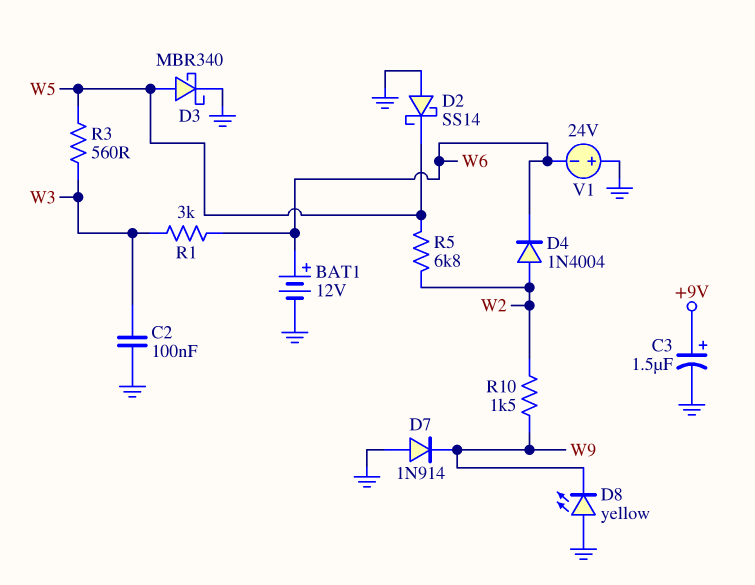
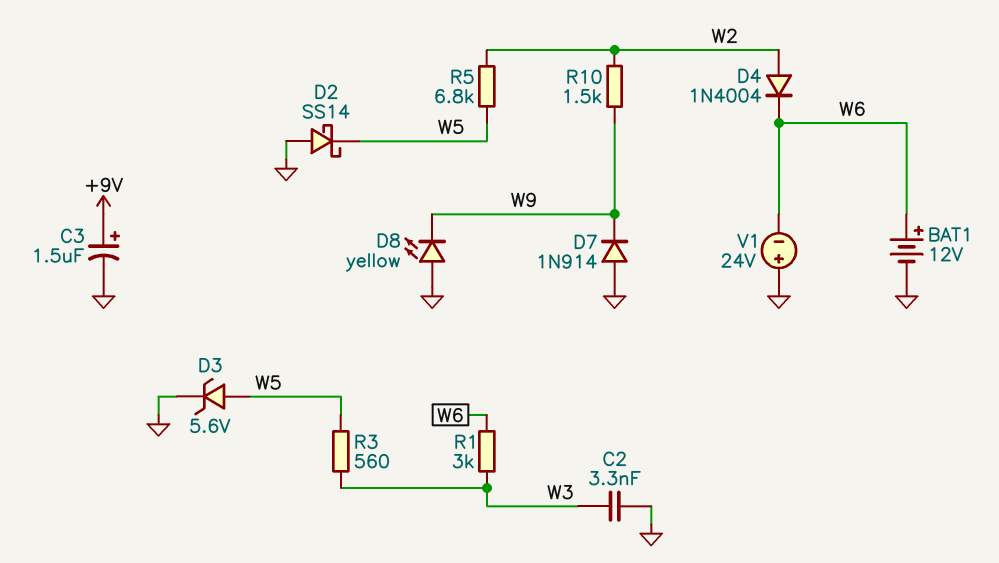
C2: 100nF (GND, W3) -> 3.3nF (GND, W3)
D3: schottky MBR340 (A W5, K GND) -> zener 5.6V (A W5, K GND)

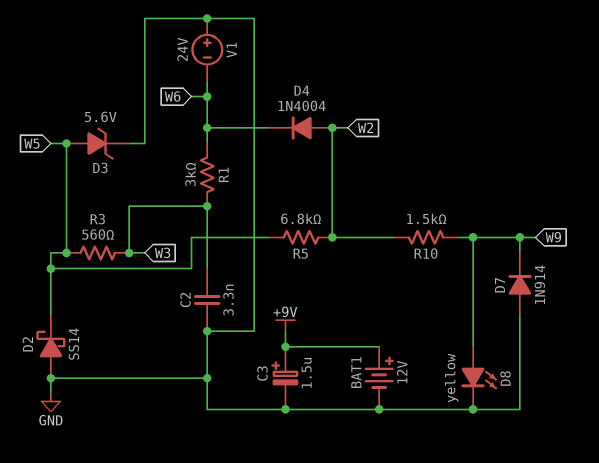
BAT1: 12V (plus W6, minus GND) -> 12V (plus +9V, minus GND)
D8: LED yellow (A GND, K W9) -> LED yellow (A W9, K GND)

